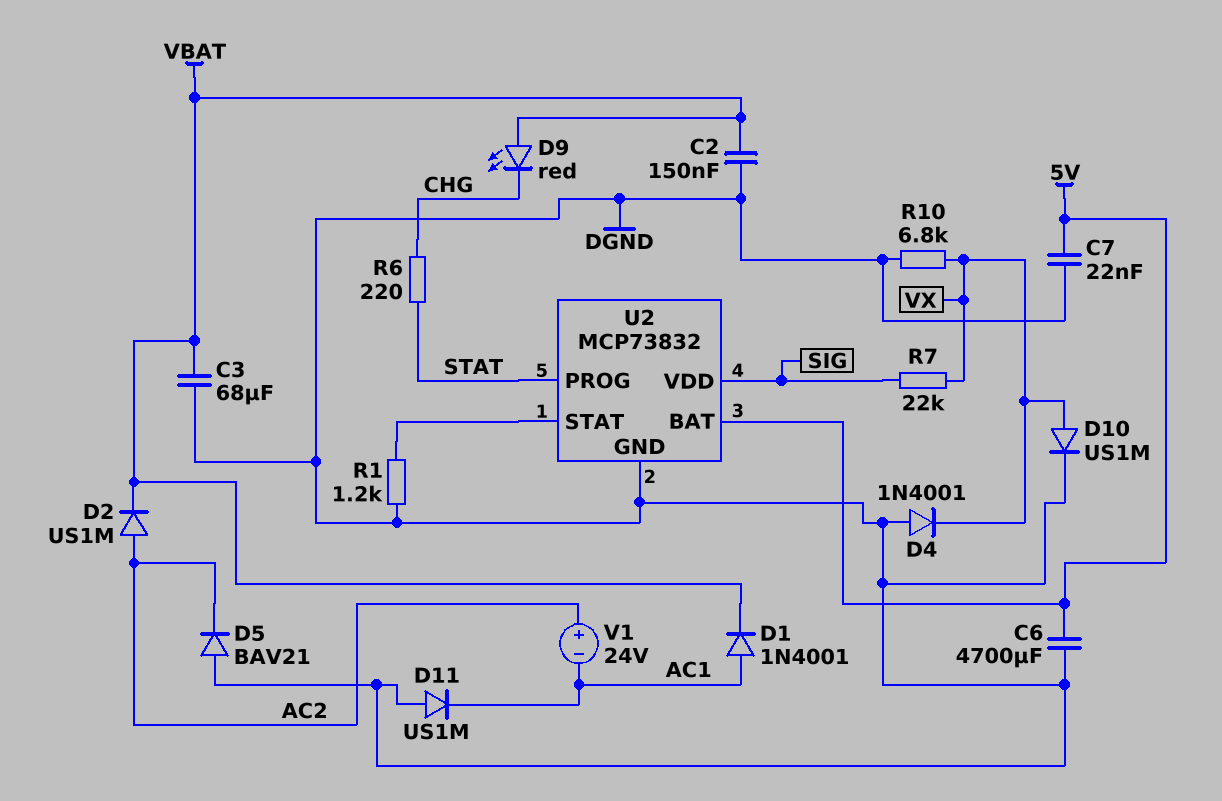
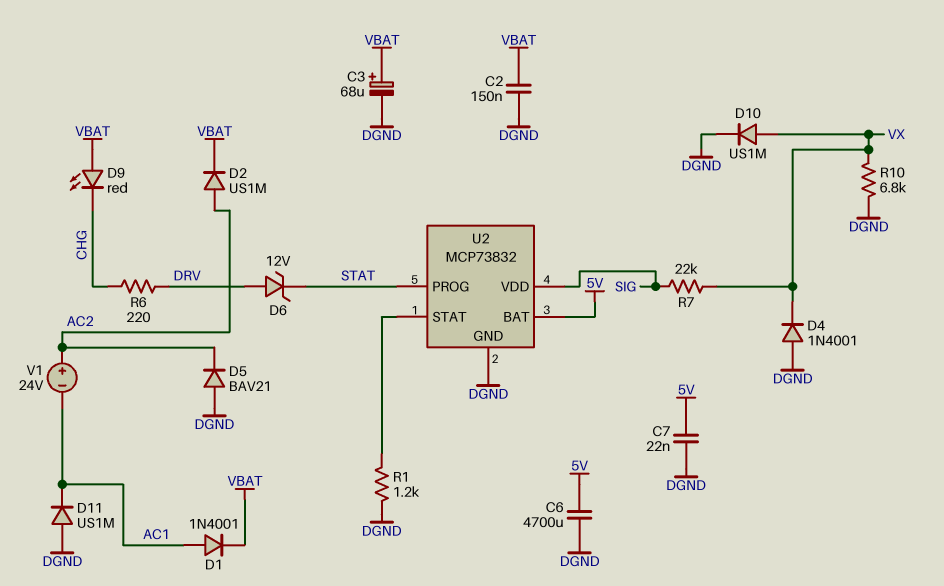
C3: 68uF (DGND, VBAT) -> 68uF (plus VBAT, minus DGND)
D6: none -> zener 12V (A DRV, K STAT)
R6: 220 (CHG, STAT) -> 220 (CHG, DRV)

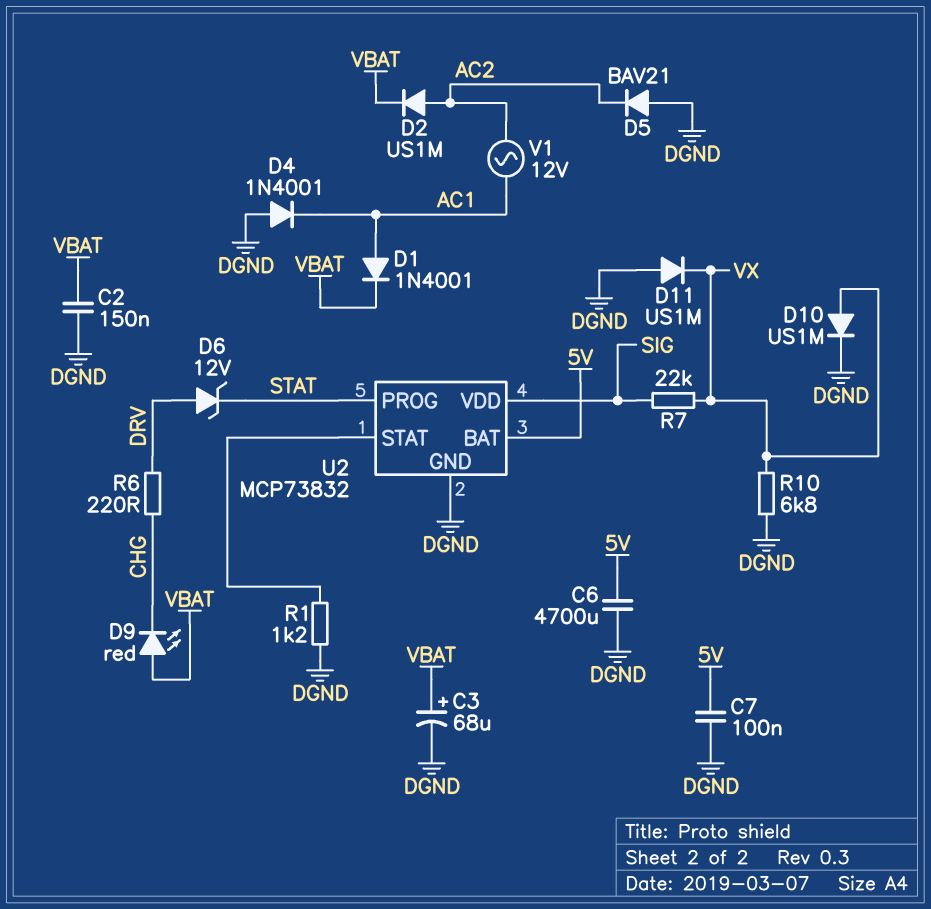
C7: 22nF (5V, DGND) -> 100nF (5V, DGND)
D4: diode 1N4001 (A DGND, K VX) -> diode 1N4001 (A DGND, K AC1)
D11: diode US1M (A DGND, K AC1) -> diode US1M (A DGND, K VX)
V1: 24V (plus AC2, minus AC1) -> AC 12V (AC1, AC2)

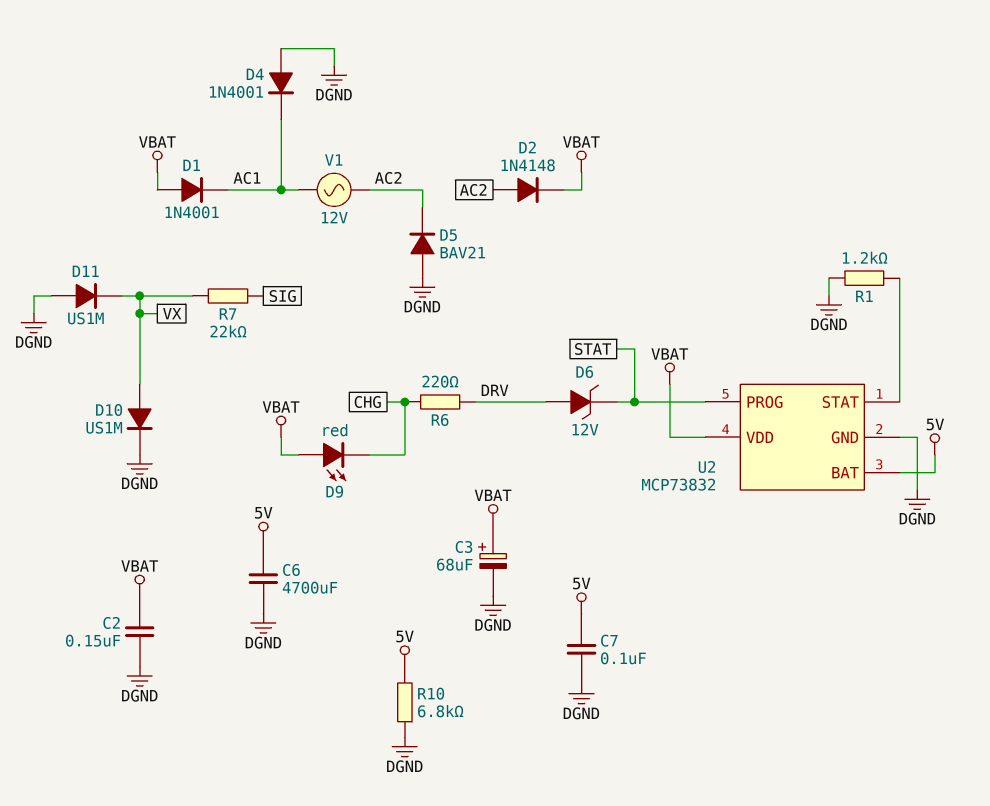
D1: diode 1N4001 (A AC1, K VBAT) -> diode 1N4001 (A VBAT, K AC1)
D2: diode US1M (A AC2, K VBAT) -> diode 1N4148 (A AC2, K VBAT)
R10: 6.8k (DGND, VX) -> 6.8k (5V, DGND)
U2 pin VDD: SIG -> VBAT

